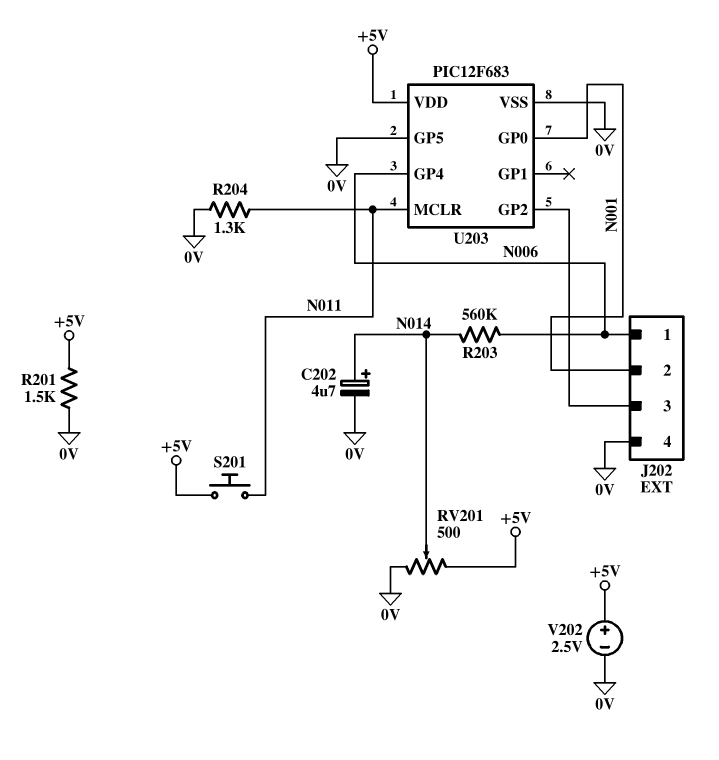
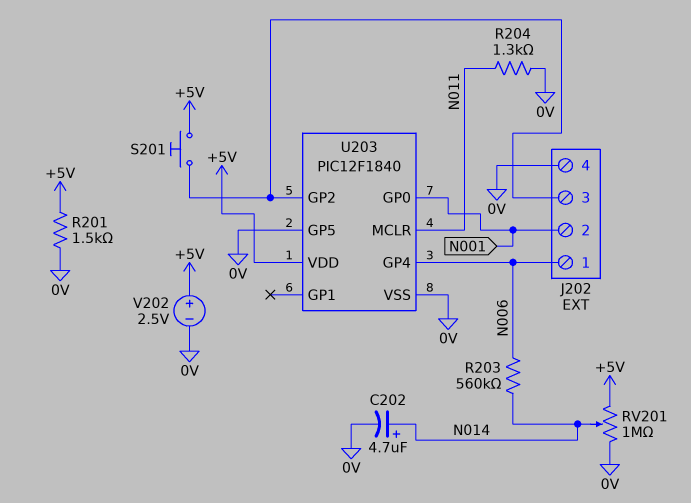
RV201: 500 (+5V, 0V, wiper N014) -> 1M (+5V, 0V, wiper N014)
S201: button (+5V, N011) -> button (+5V, J202/3)
U203: PIC12F683 -> PIC12F1840

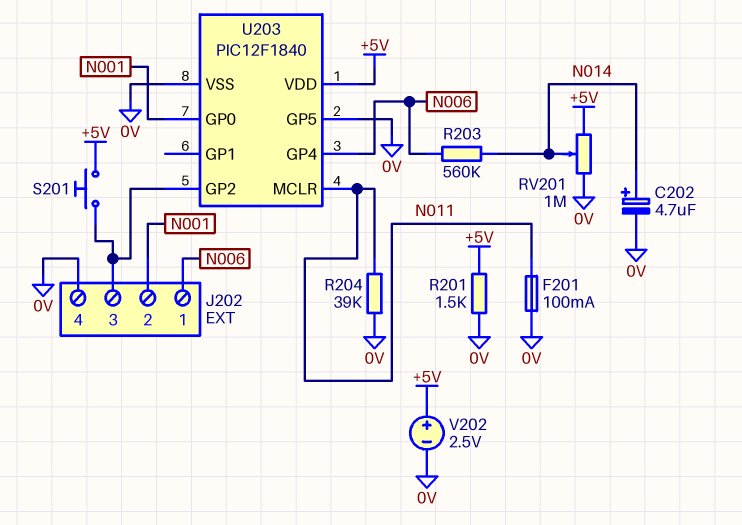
F201: none -> 100mA (0V, N011)
R204: 1.3k (0V, N011) -> 39k (0V, N011)

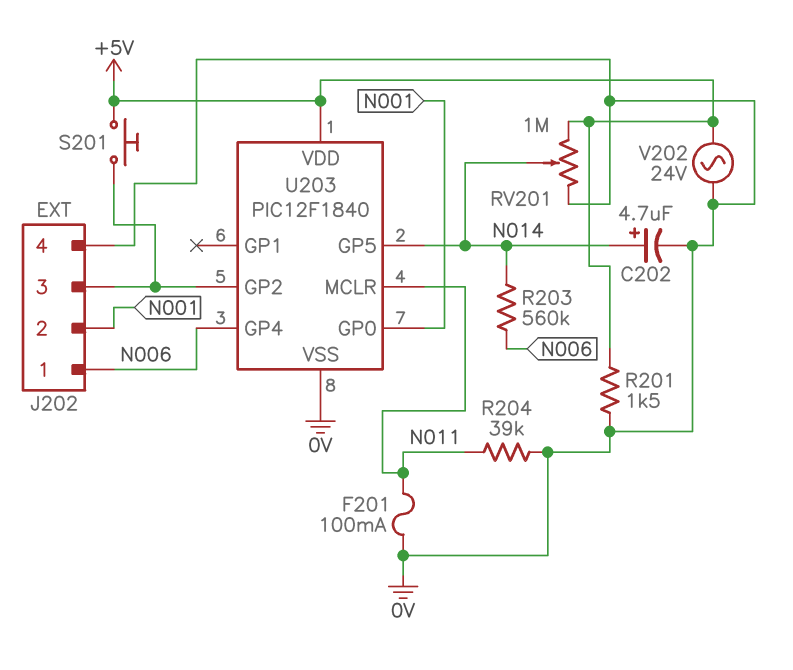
U203 pin GP5: 0V -> N014
V202: 2.5V (plus +5V, minus 0V) -> AC 24V (+5V, 0V)

